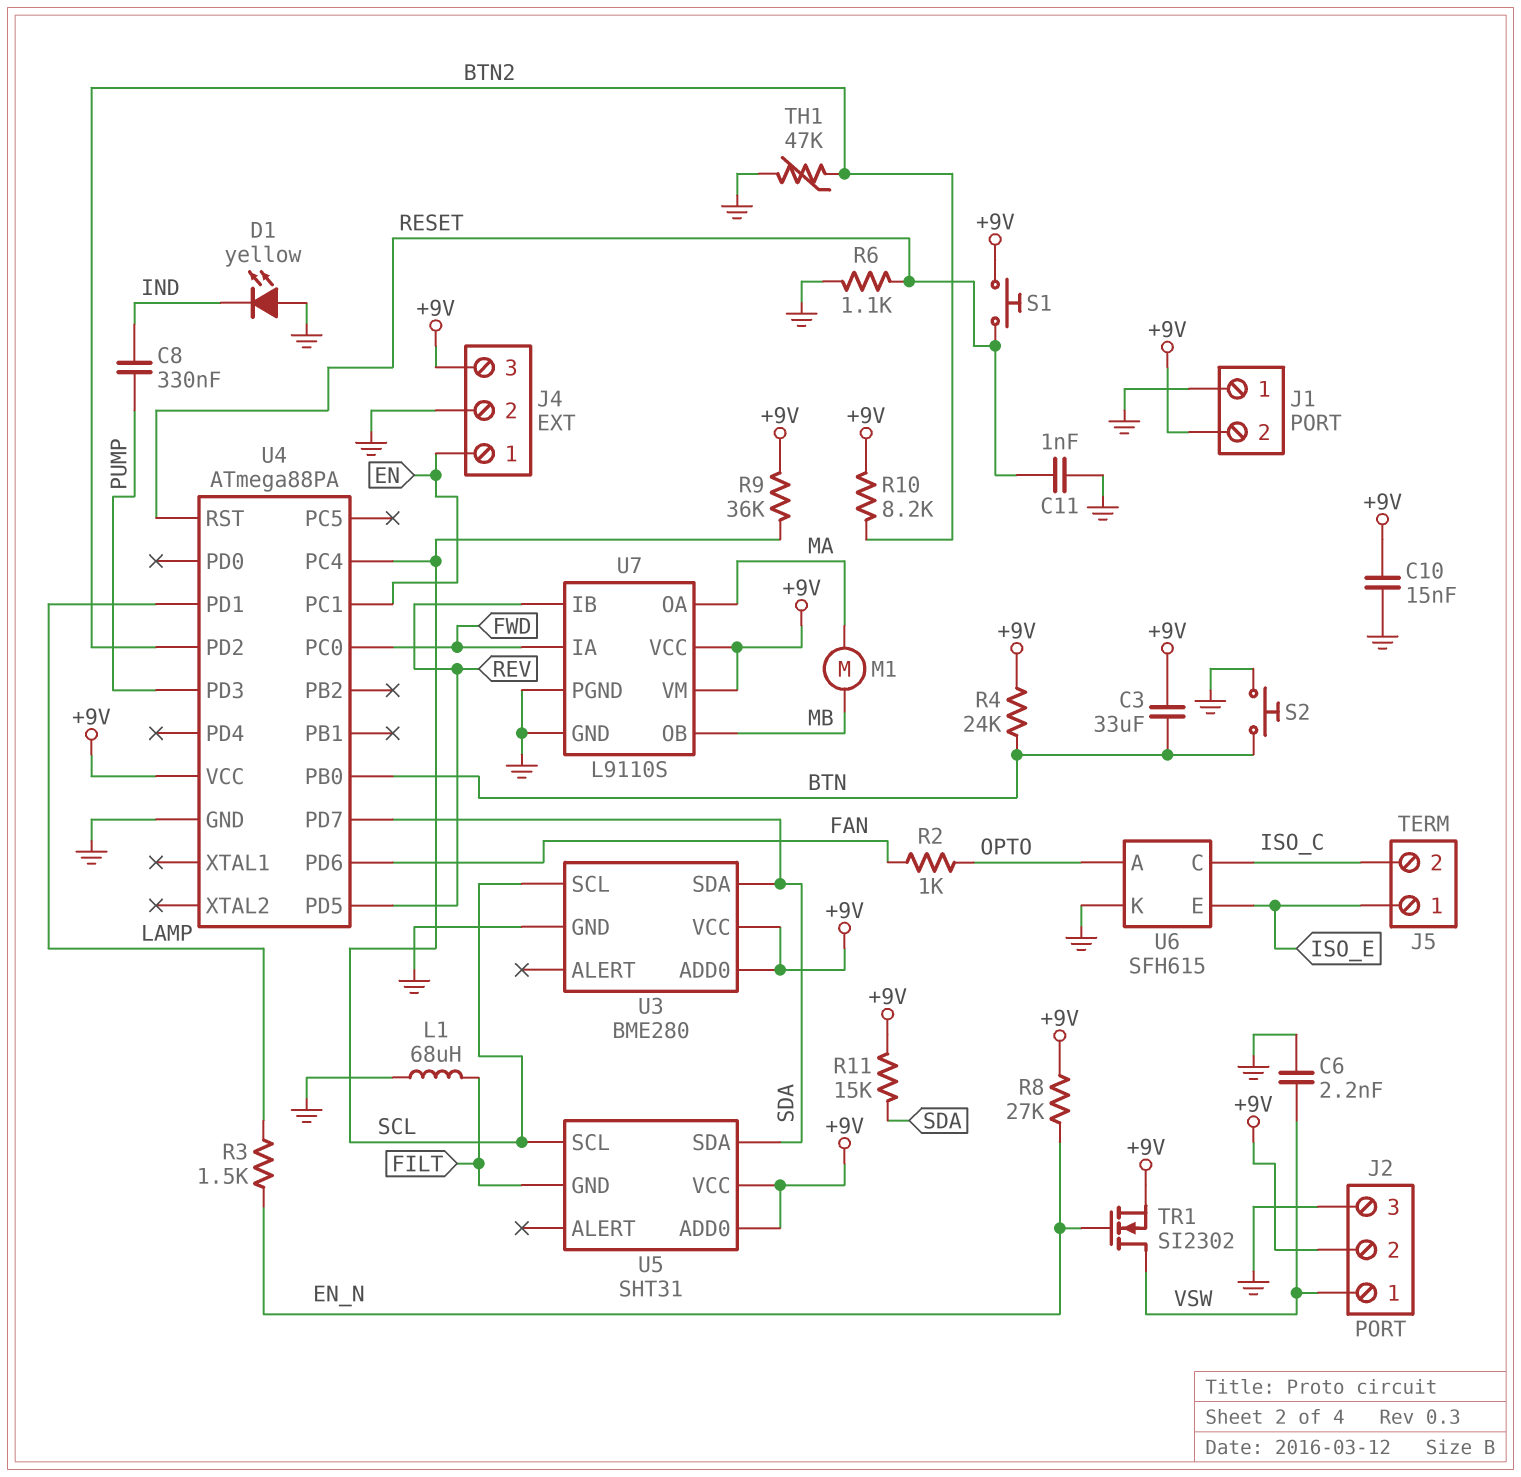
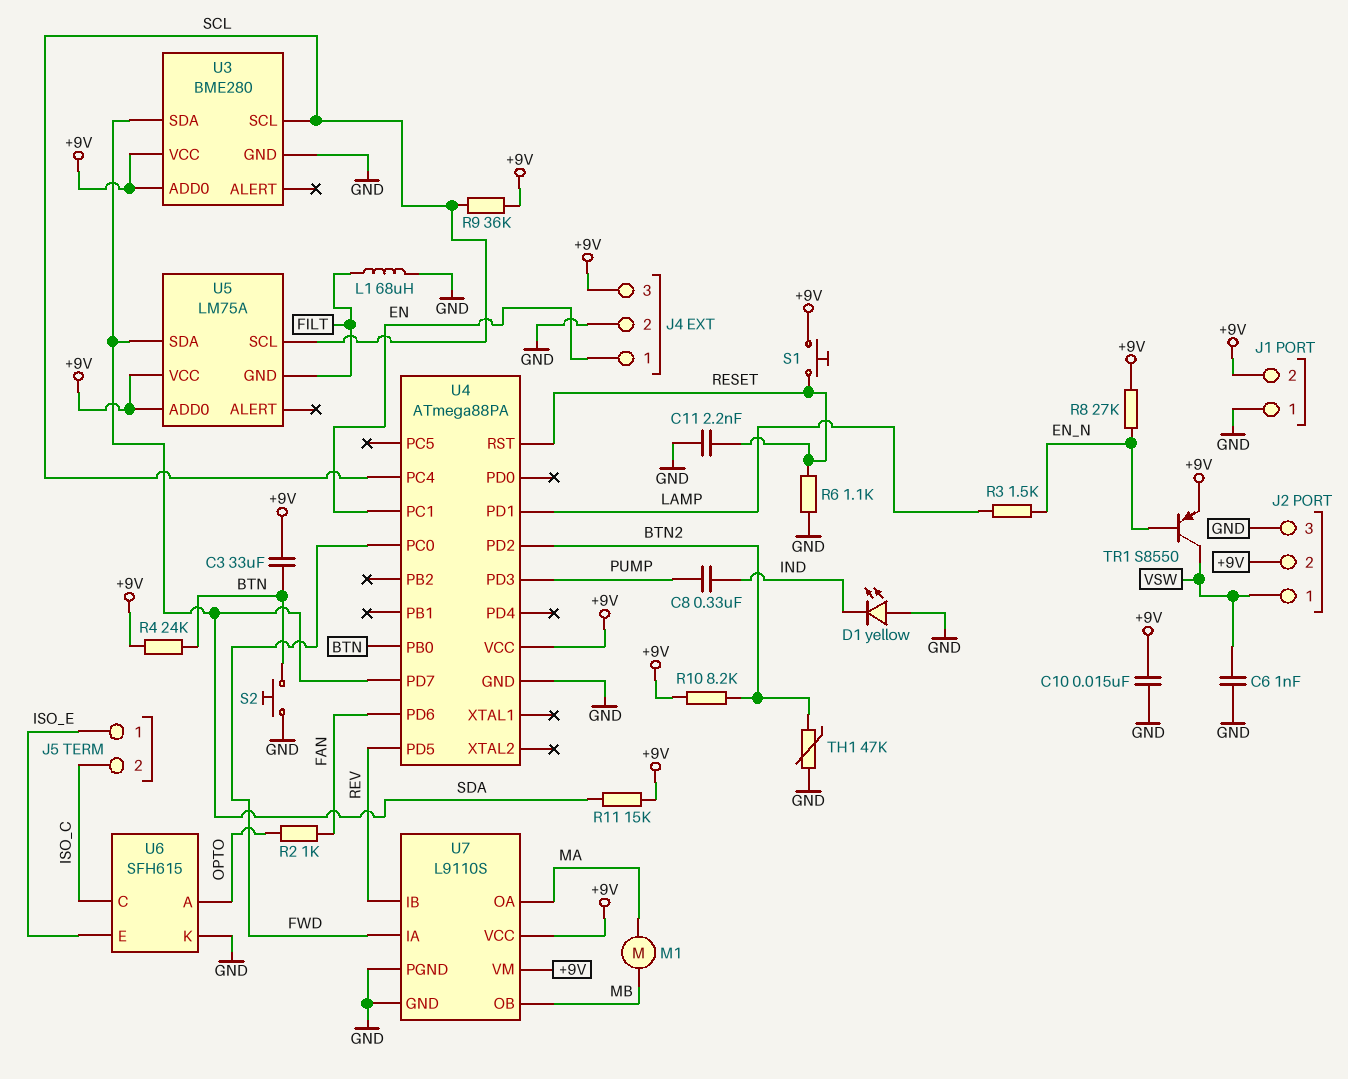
C6: 2.2nF (GND, VSW) -> 1nF (GND, VSW)
C11: 1nF (GND, RESET) -> 2.2nF (GND, RESET)
TR1: NMOS SI2302 (G EN_N, D VSW, S +9V) -> PNP S8550 (B EN_N, C VSW, E +9V)
U5: SHT31 -> LM75A

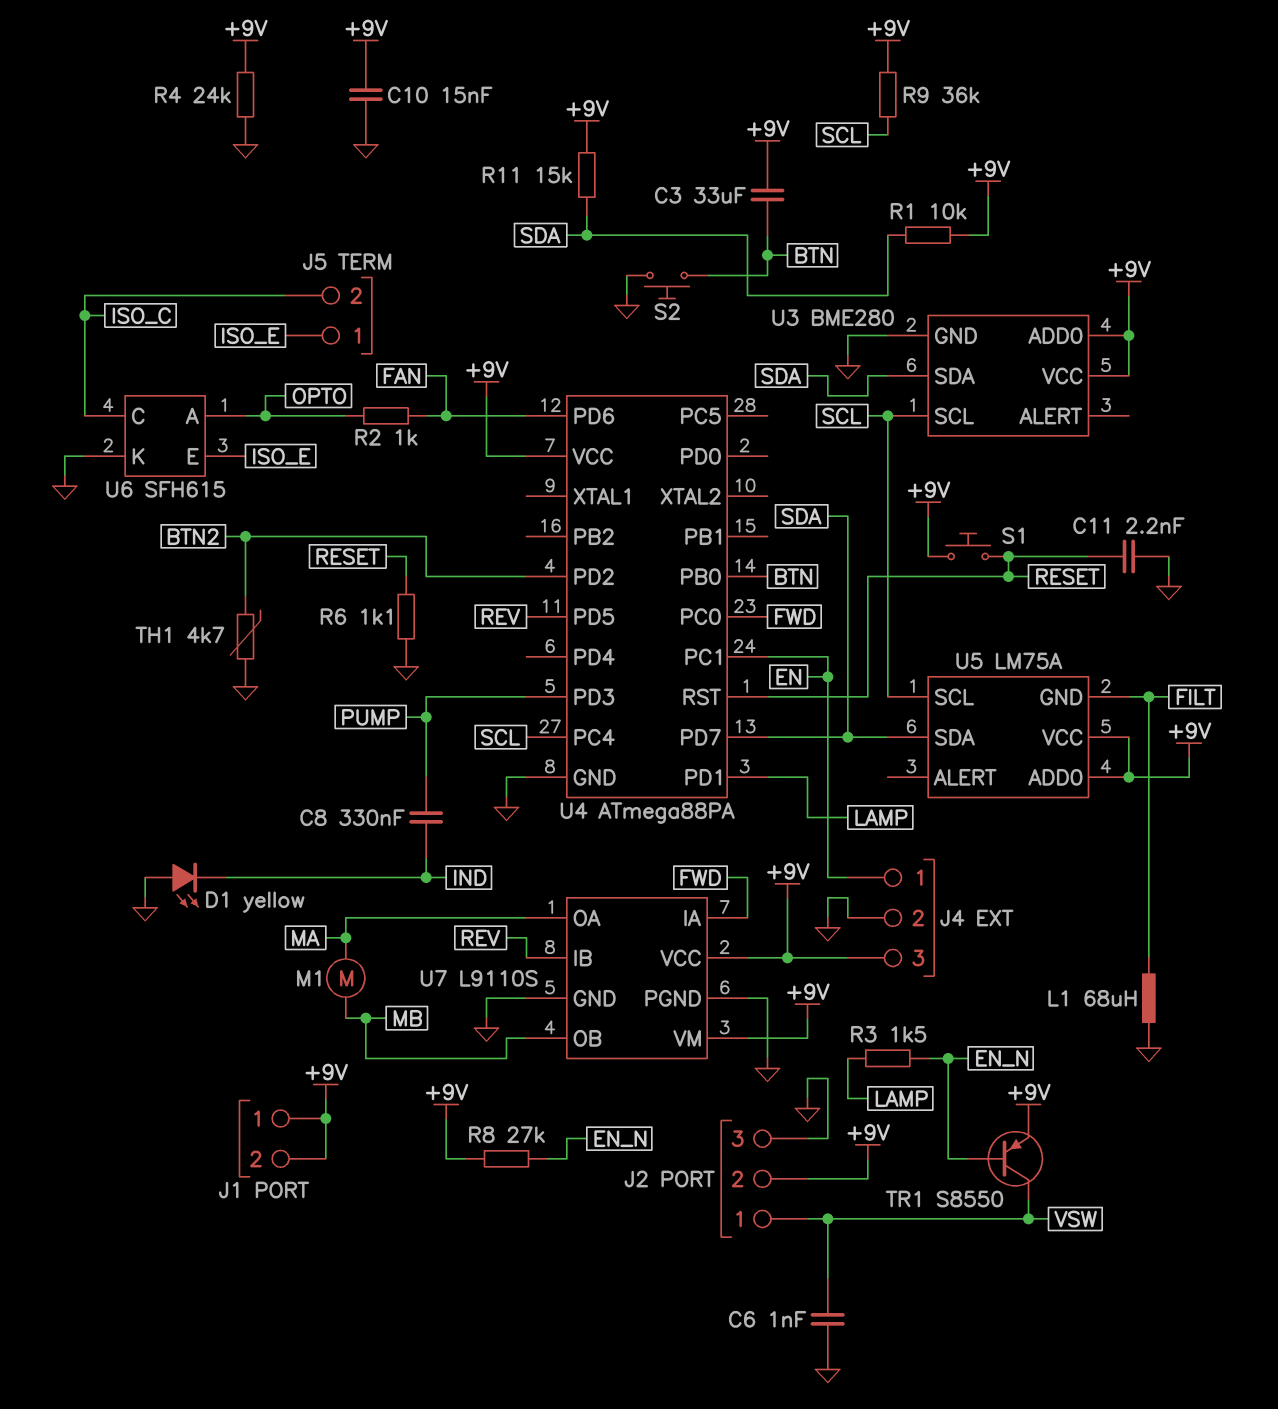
J1 pin 1: GND -> +9V
R1: none -> 10k (+9V, SDA)
R4: 24k (+9V, BTN) -> 24k (+9V, GND)
R10: 8.2k (+9V, BTN2) -> none
TH1: 47k (BTN2, GND) -> 4.7k (BTN2, GND)

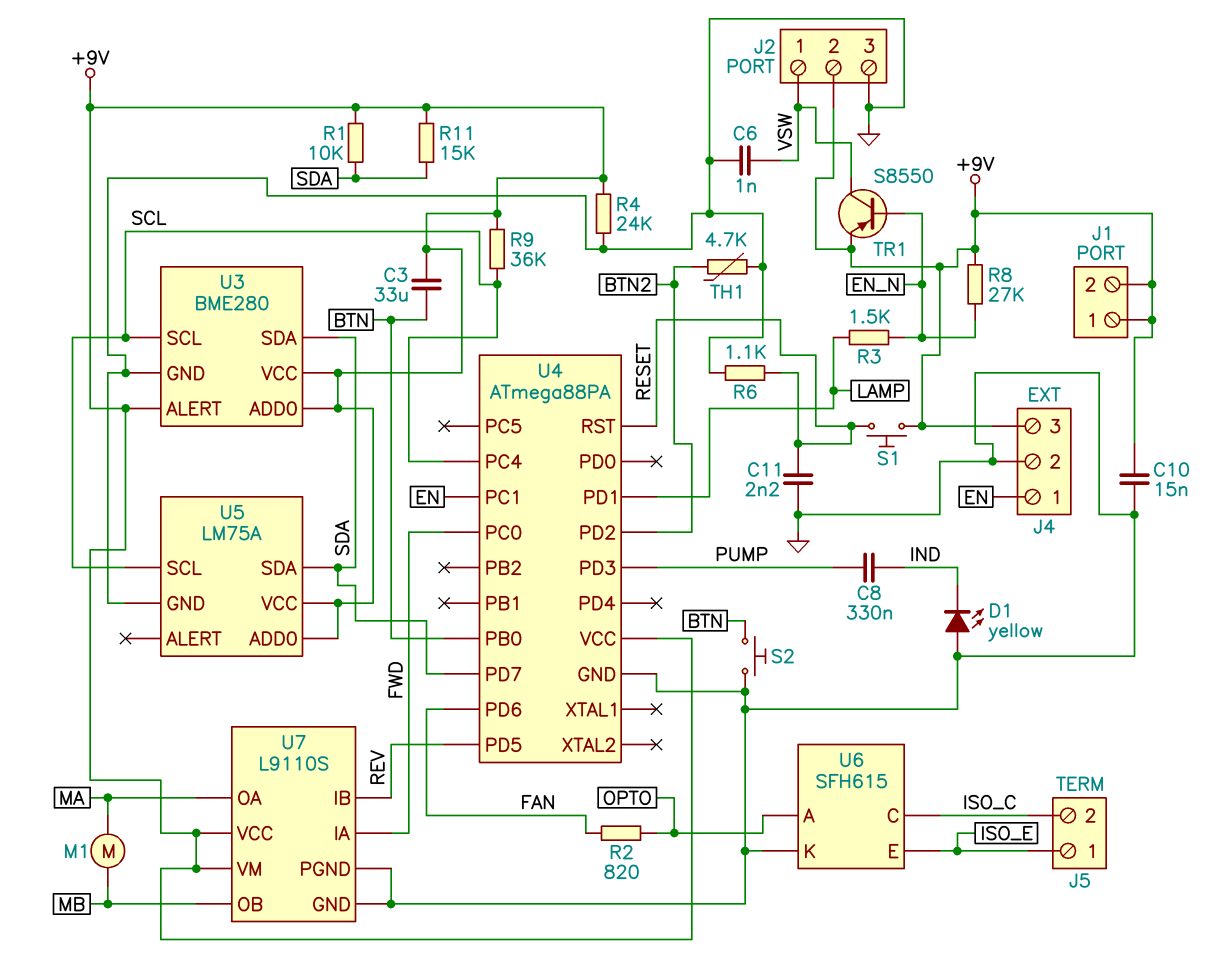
L1: 68uH (FILT, GND) -> none
R2: 1k (FAN, OPTO) -> 820 (FAN, OPTO)
U3 pin ALERT: none -> +9V
U5 pin GND: FILT -> GND

